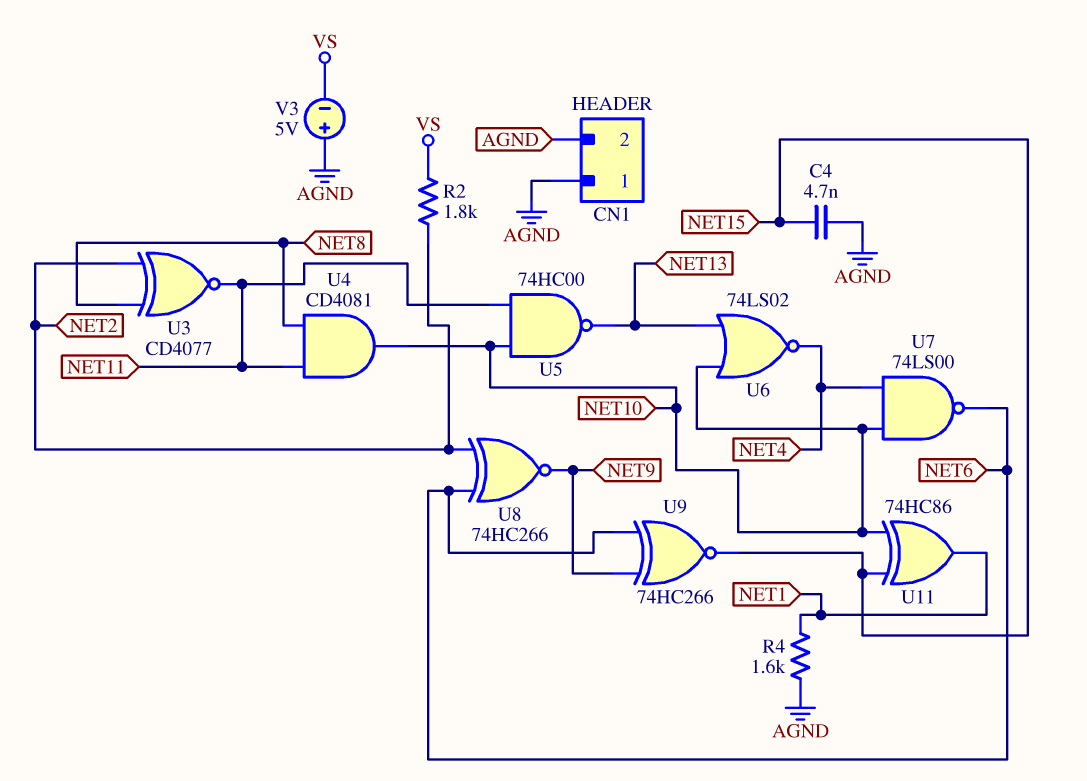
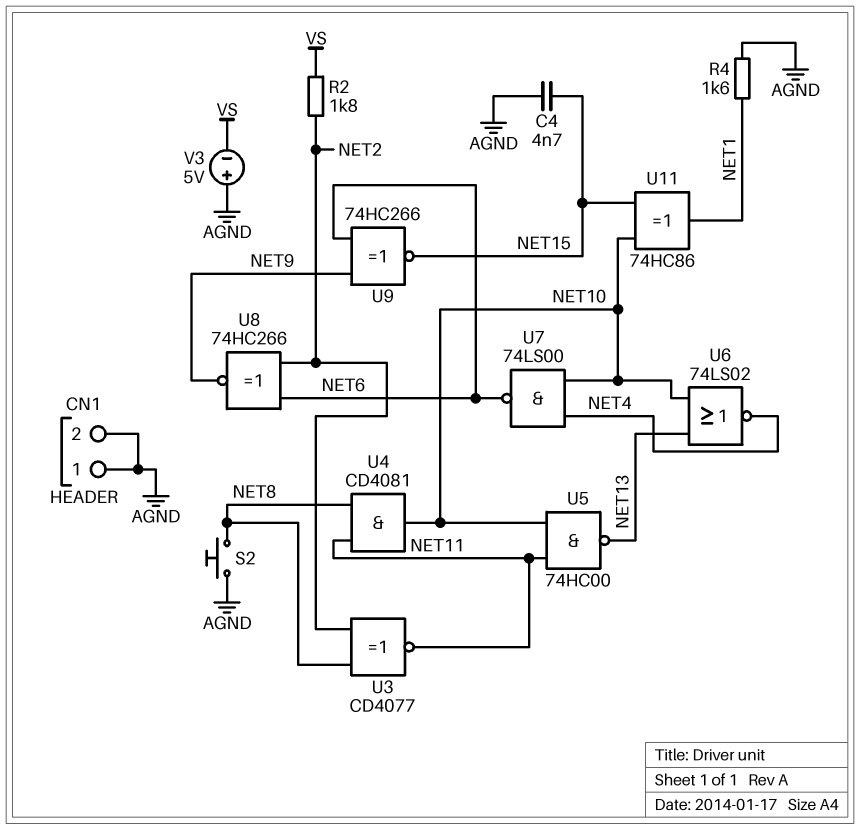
S2: none -> button (AGND, NET8)

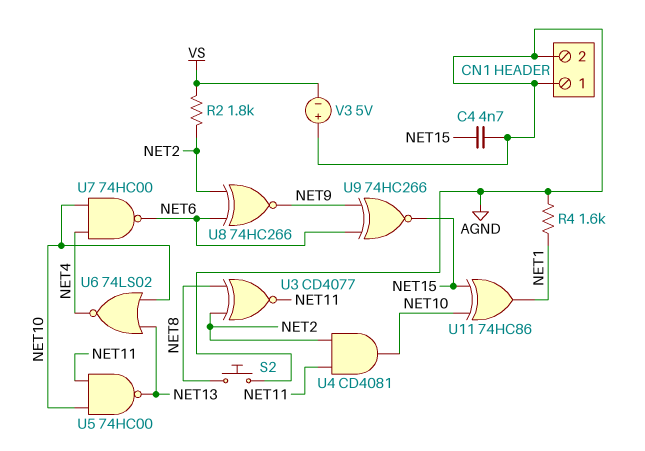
U4: AND CD4081 (in NET8, in NET11, out NET10) -> AND CD4081 (in NET2, in NET11, out NET10)
U7: NAND 74LS00 (in NET4, in NET10, out NET6) -> NAND 74HC00 (in NET4, in NET10, out NET6)

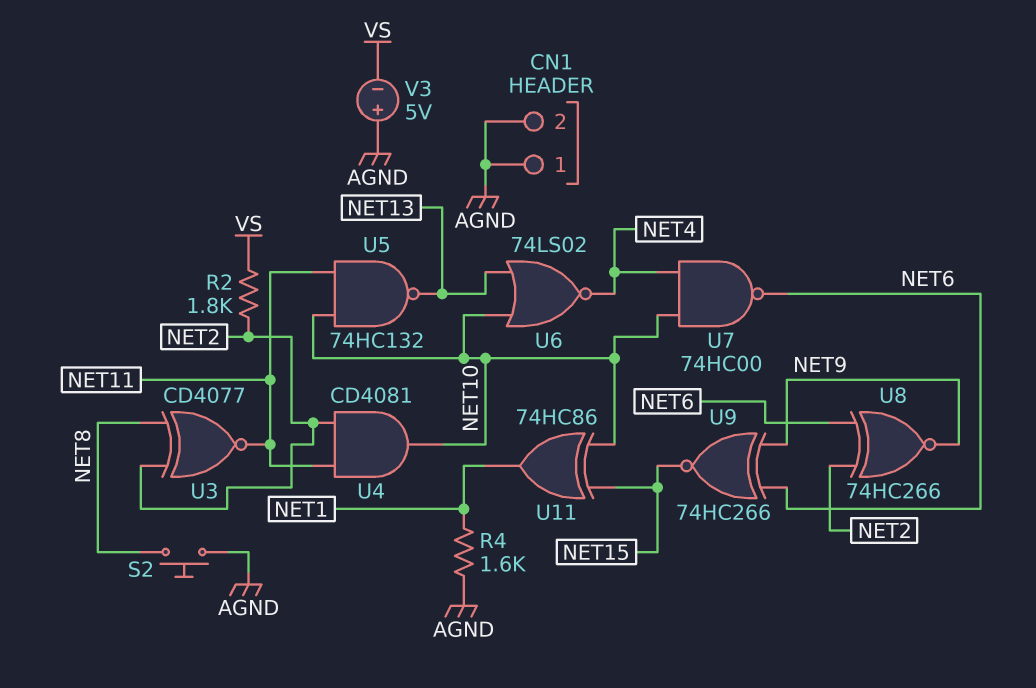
C4: 4.7nF (AGND, NET15) -> none
U5: NAND 74HC00 (in NET10, in NET11, out NET13) -> NAND 74HC132 (in NET10, in NET11, out NET13)

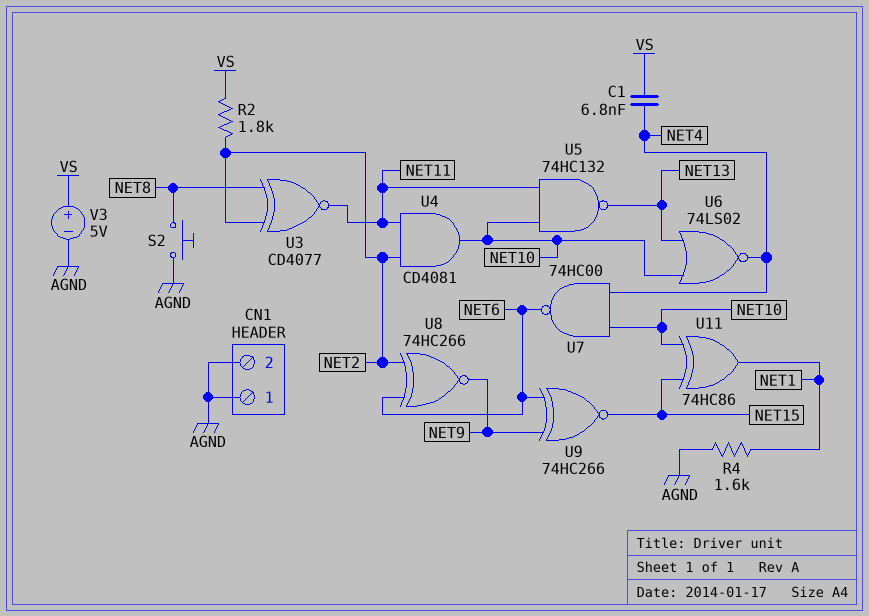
C1: none -> 6.8nF (NET4, VS)
V3: 5V (plus AGND, minus VS) -> 5V (plus VS, minus AGND)

